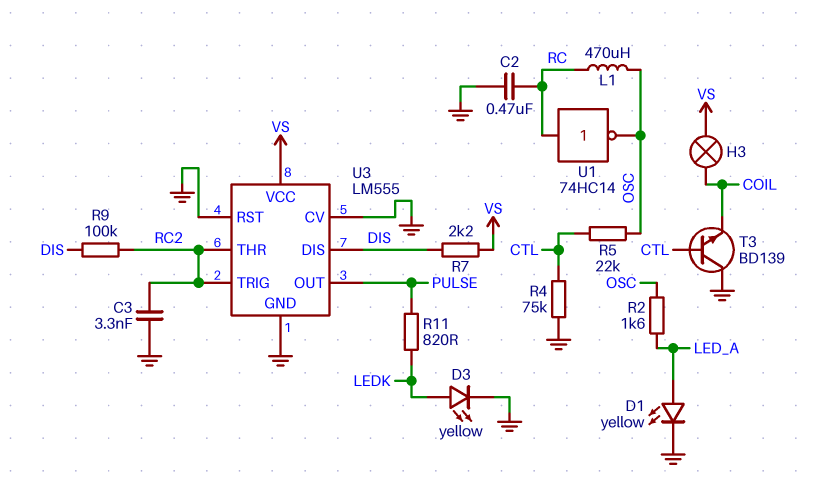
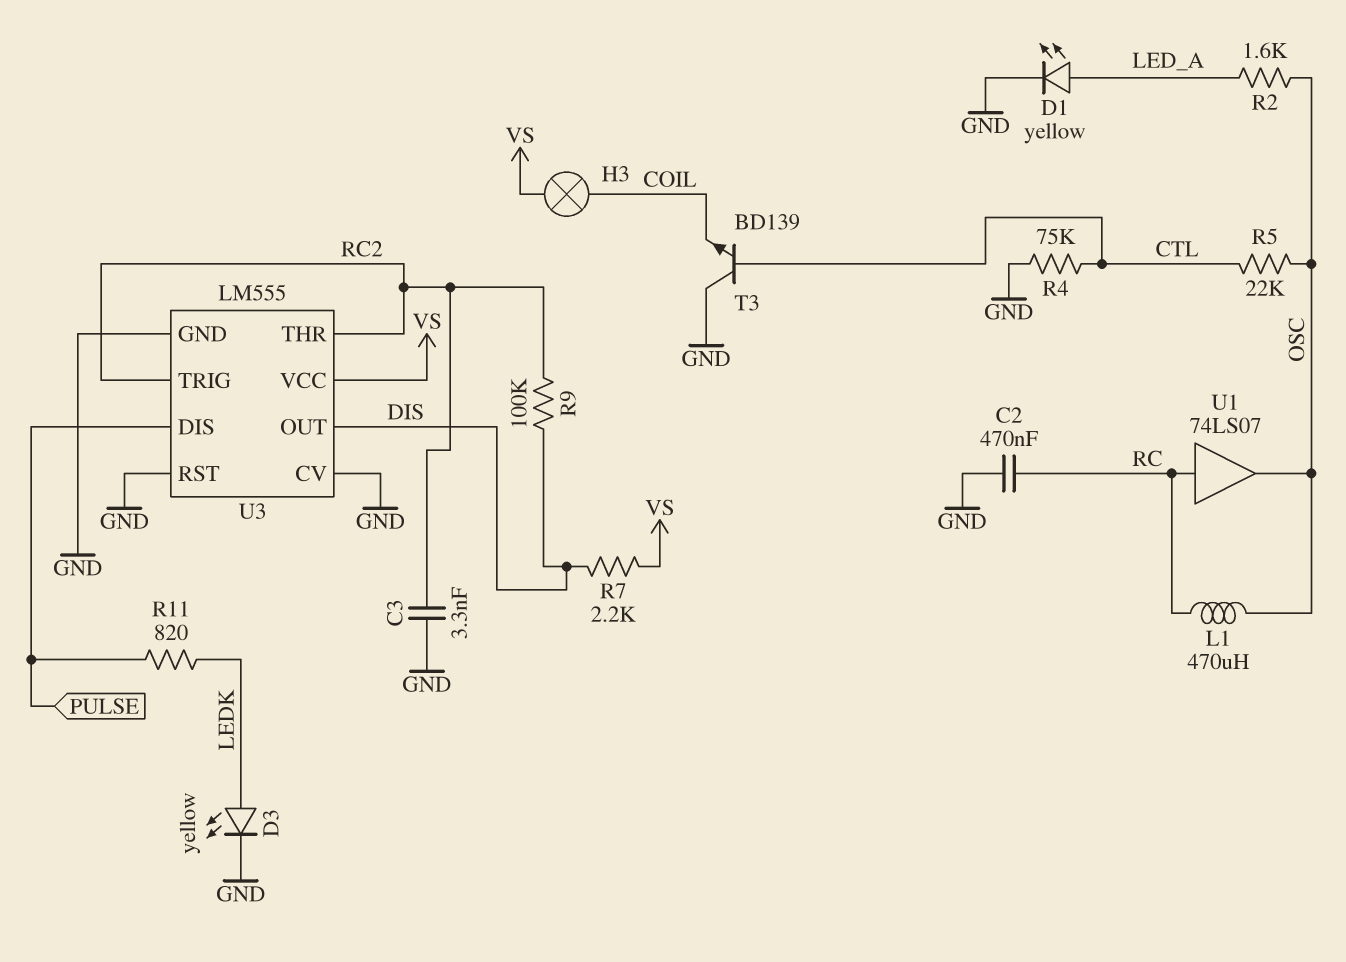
U1: NOT 74HC14 (in RC, out OSC) -> buffer 74LS07 (in RC, out OSC)
U3 pin DIS: DIS -> PULSE
U3 pin OUT: PULSE -> DIS

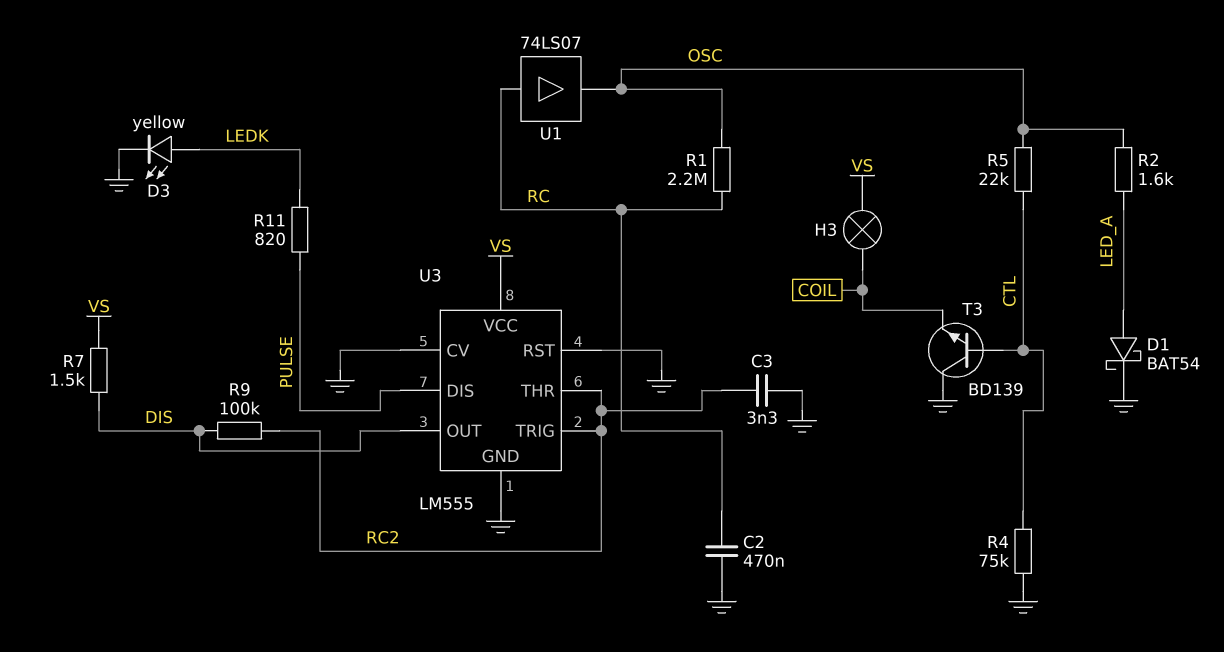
D1: LED yellow (A LED_A, K GND) -> schottky BAT54 (A LED_A, K GND)
L1: 470uH (OSC, RC) -> none
R1: none -> 2.2M (OSC, RC)
R7: 2.2k (DIS, VS) -> 1.5k (DIS, VS)

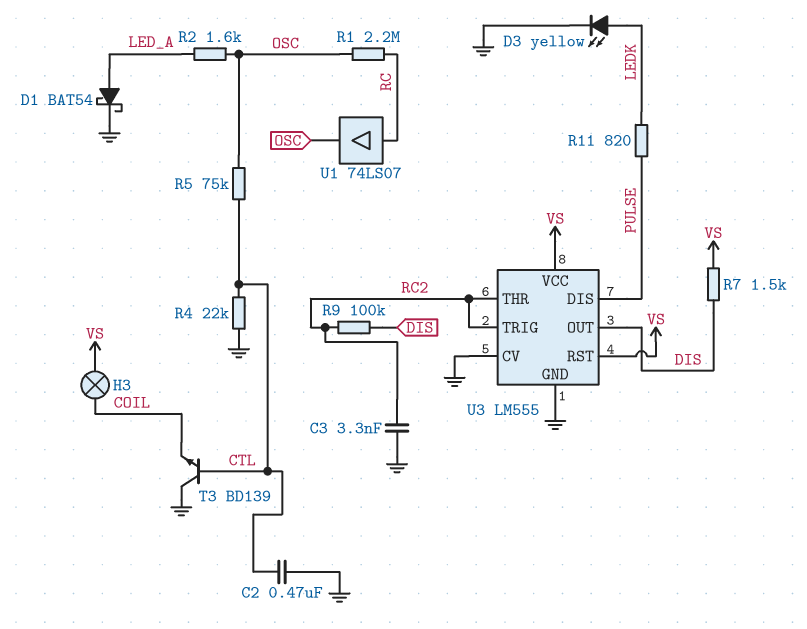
C2: 470nF (GND, RC) -> 470nF (CTL, GND)
R4: 75k (CTL, GND) -> 22k (CTL, GND)
R5: 22k (CTL, OSC) -> 75k (CTL, OSC)
U3 pin RST: GND -> VS

